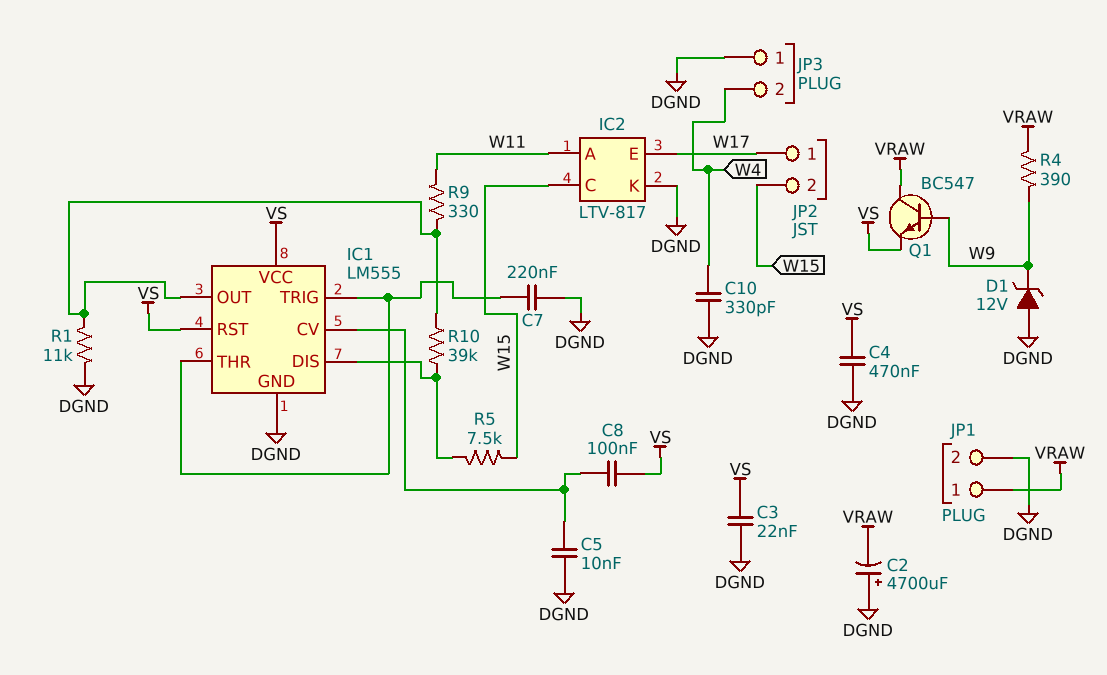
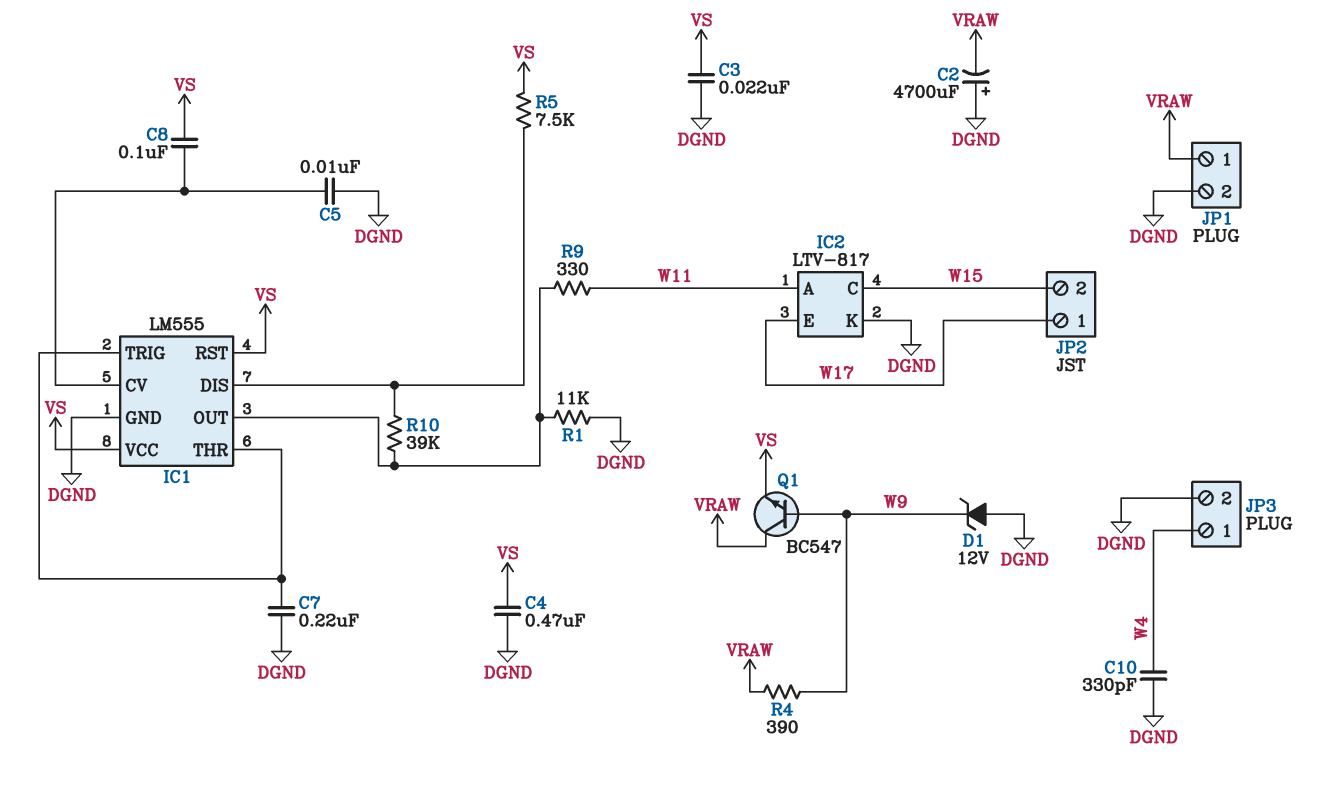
JP3 pin 1: DGND -> W4
JP3 pin 2: W4 -> DGND
R5: 7.5k (IC1/DIS, W15) -> 7.5k (IC1/DIS, VS)

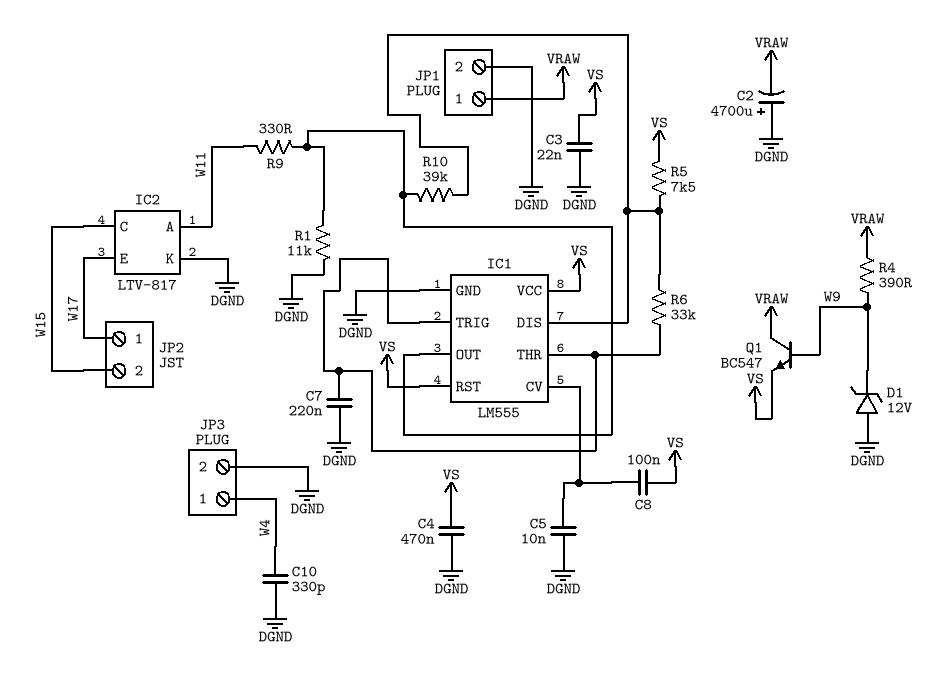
R6: none -> 33k (IC1/DIS, IC1/THR)

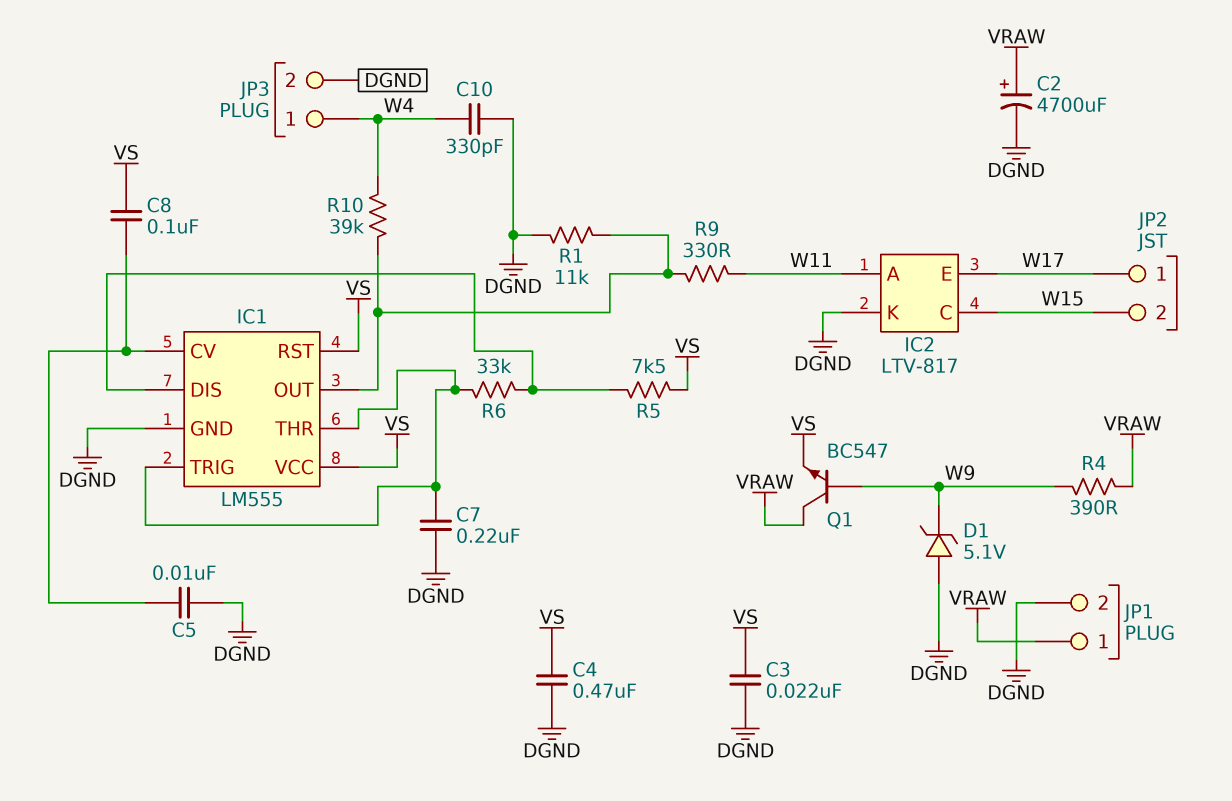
C2: 4700uF (plus DGND, minus VRAW) -> 4700uF (plus VRAW, minus DGND)
D1: zener 12V (A DGND, K W9) -> zener 5.1V (A DGND, K W9)
R10: 39k (IC1/DIS, IC1/OUT) -> 39k (IC1/OUT, W4)

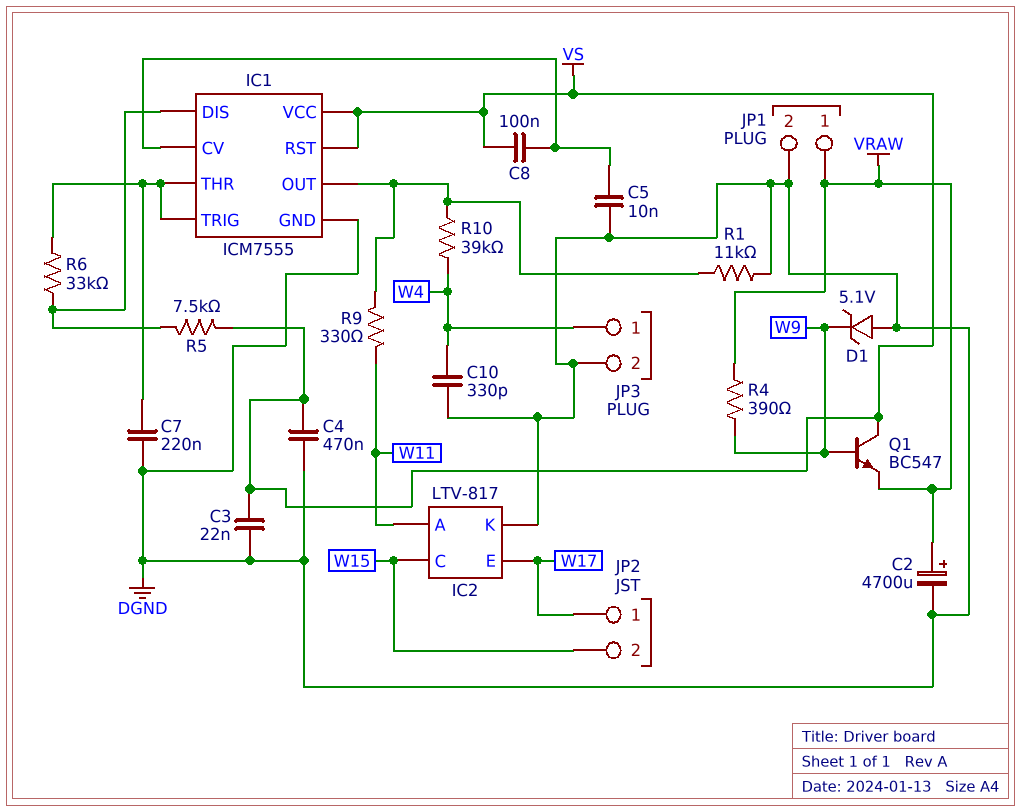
IC1: LM555 -> ICM7555
Q1: NPN BC547 (B W9, C VRAW, E VS) -> NPN BC547 (B W9, C VS, E VRAW)

